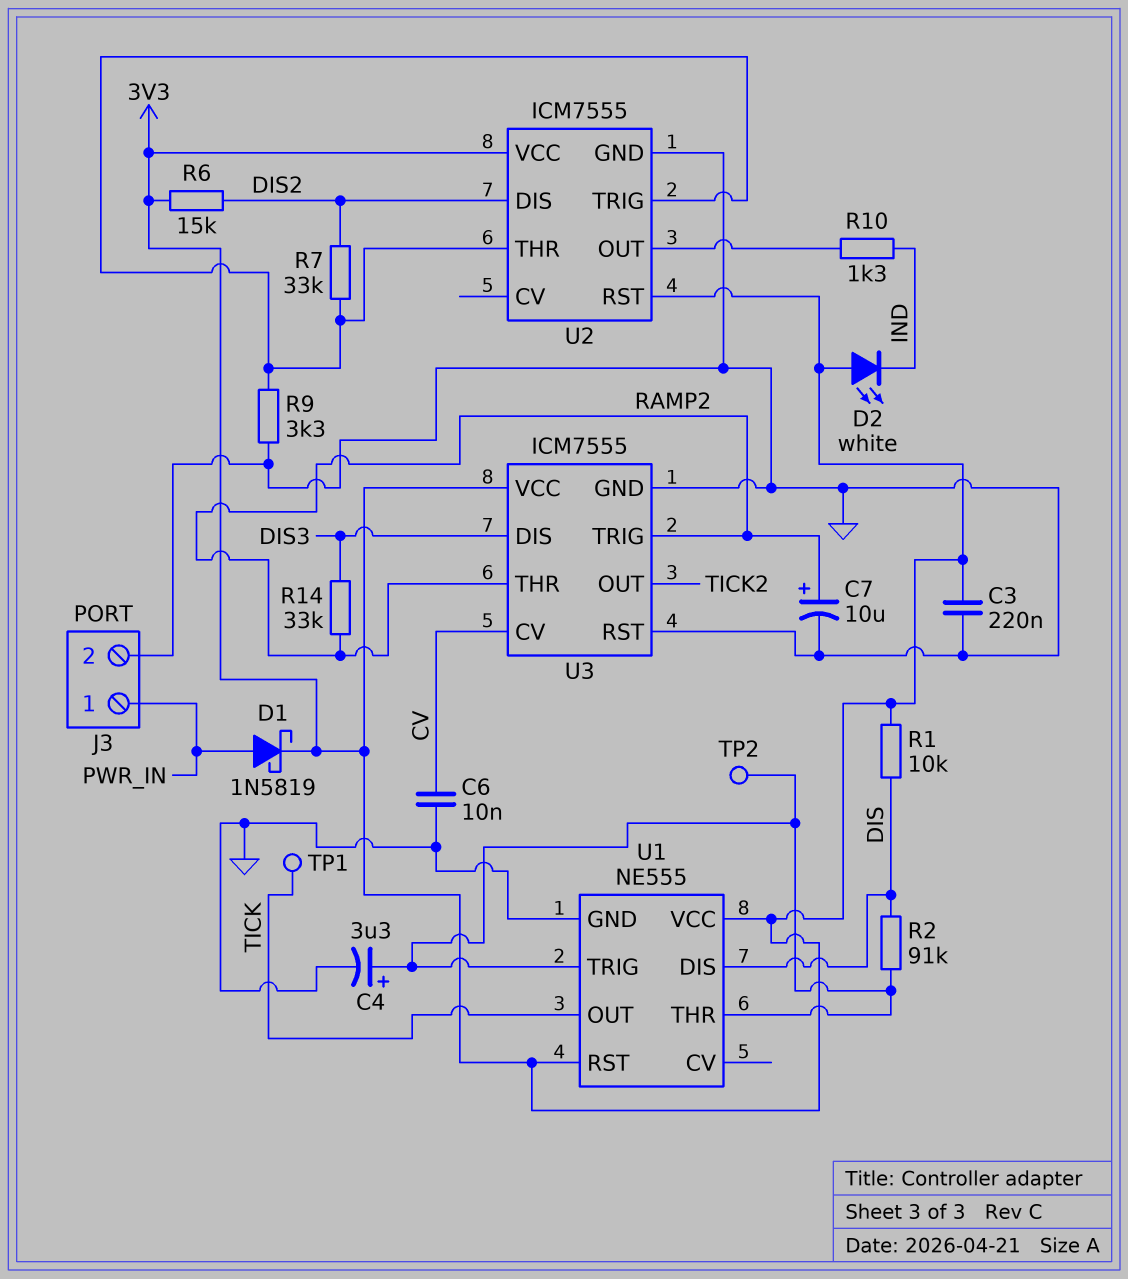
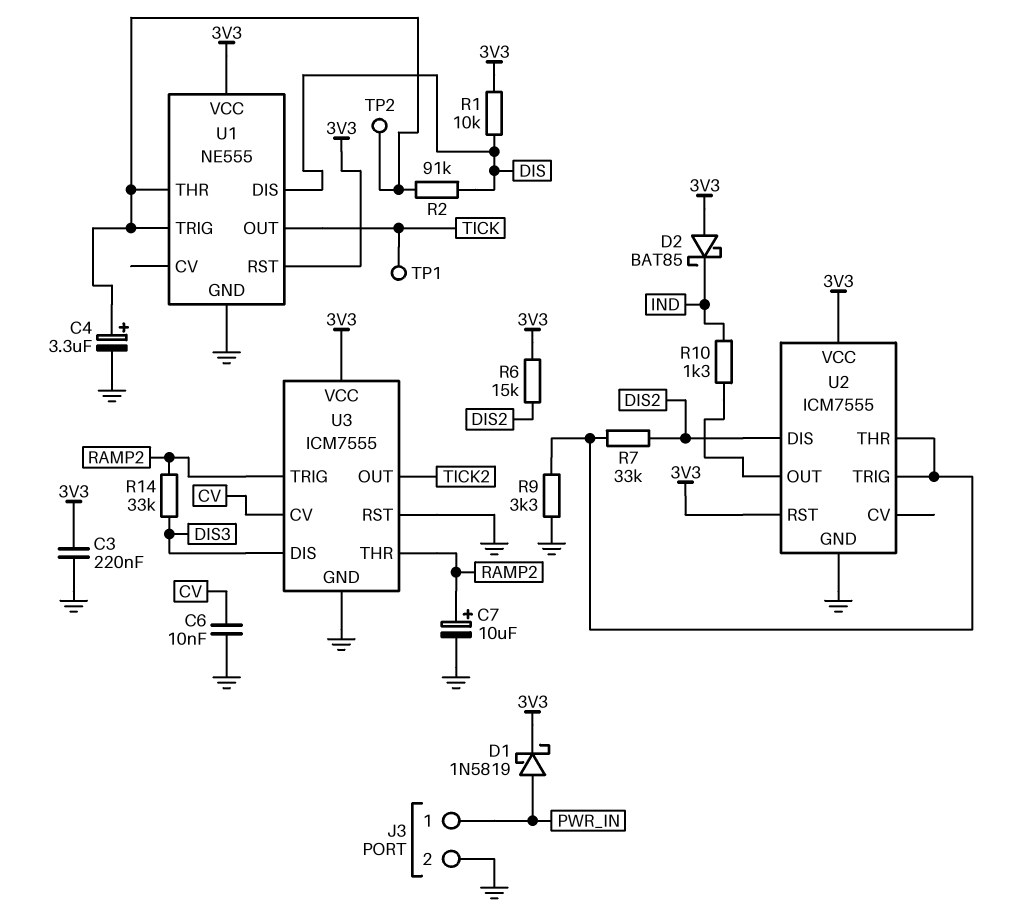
D2: LED white (A 3V3, K IND) -> schottky BAT85 (A 3V3, K IND)

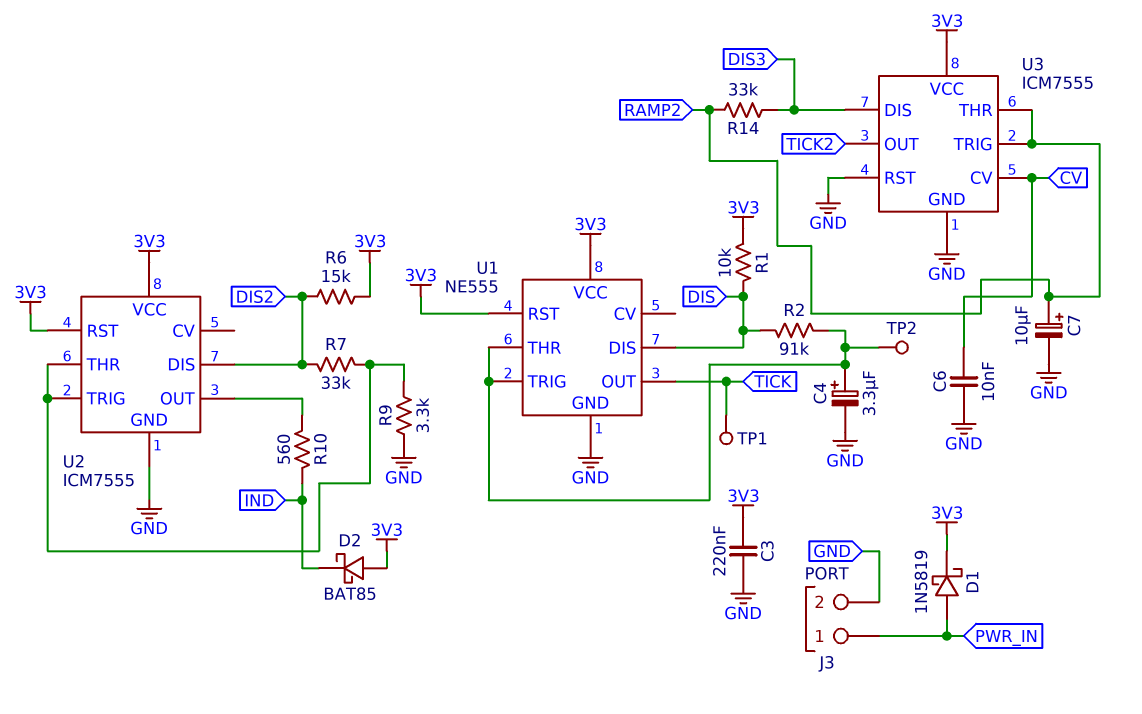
R10: 1.3k (IND, U2/OUT) -> 560 (IND, U2/OUT)

